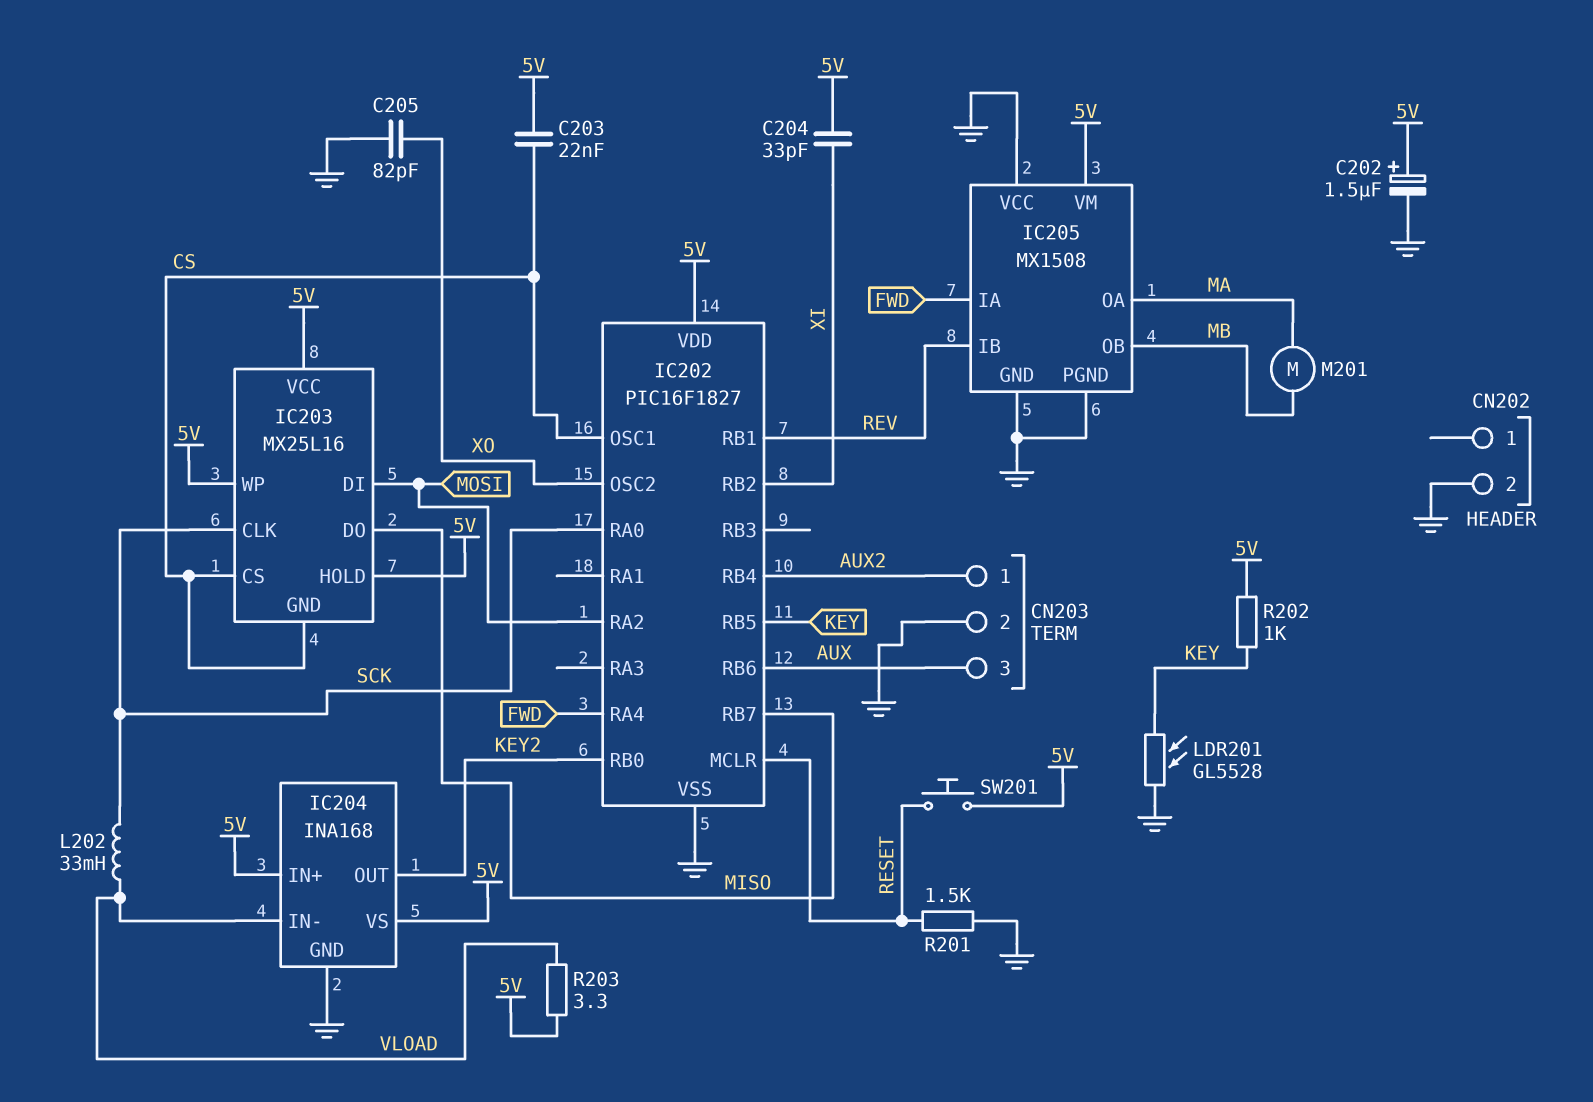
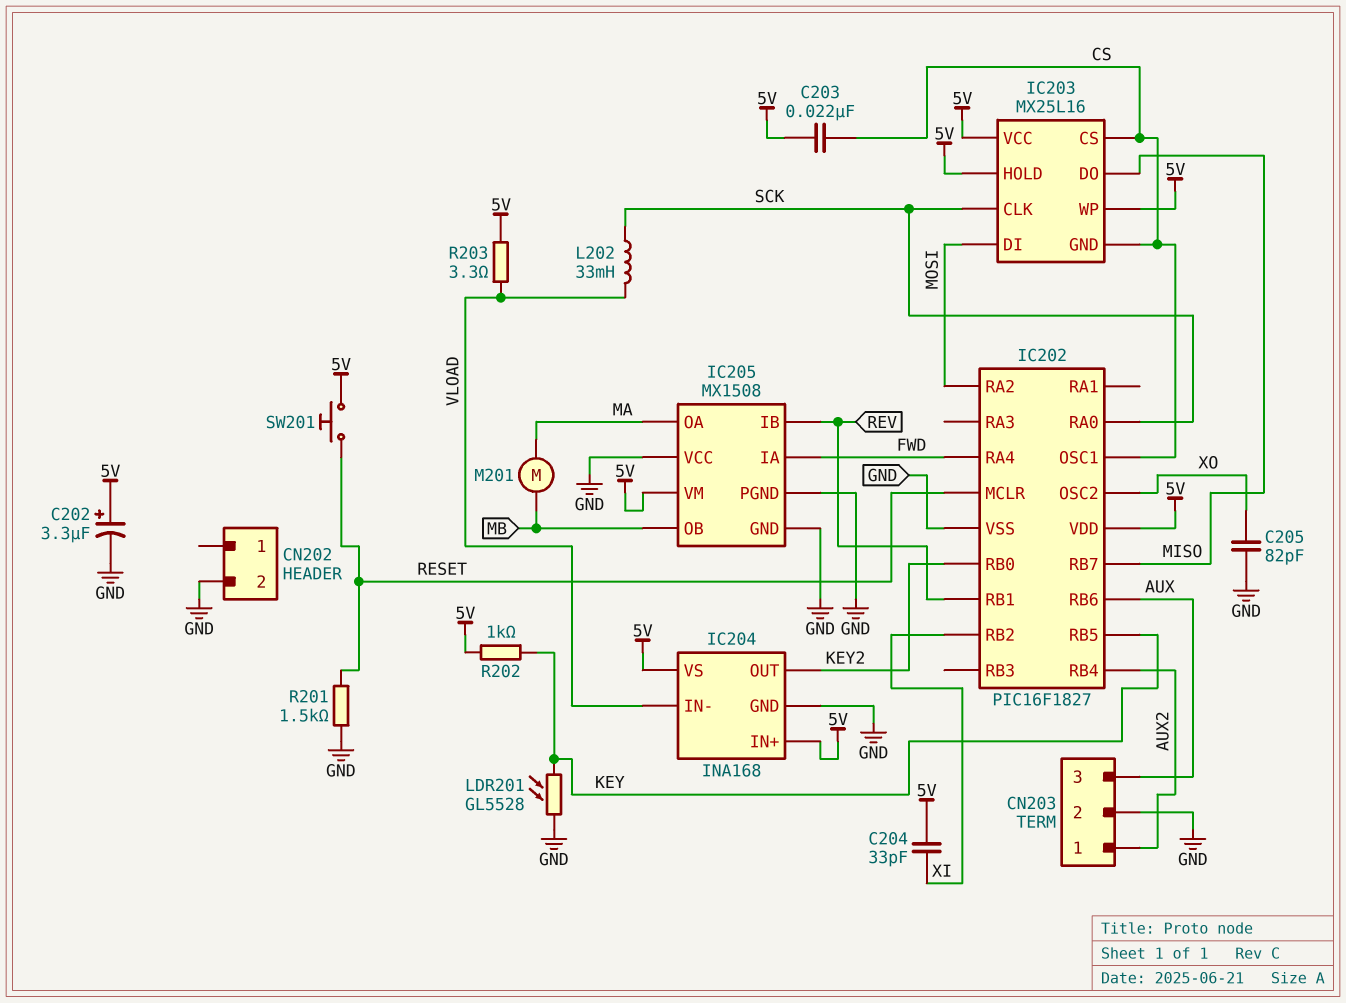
C202: 1.5uF (plus 5V, minus GND) -> 3.3uF (plus 5V, minus GND)

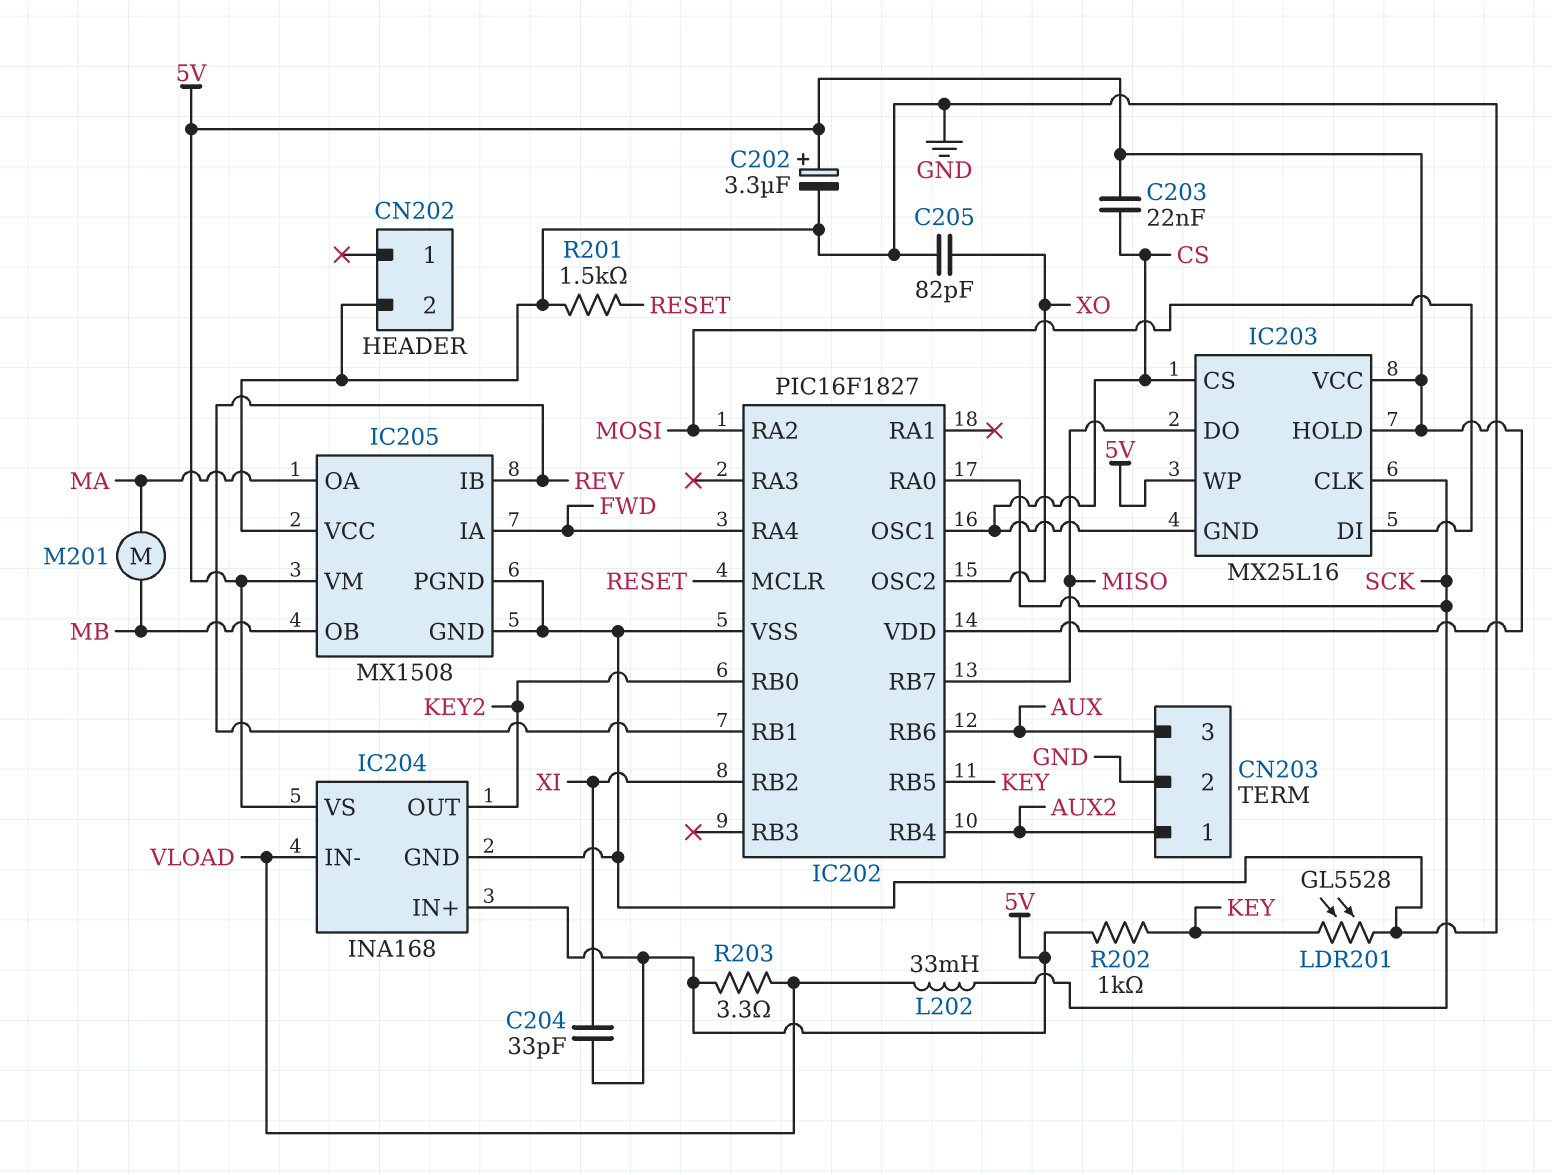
SW201: button (5V, RESET) -> none

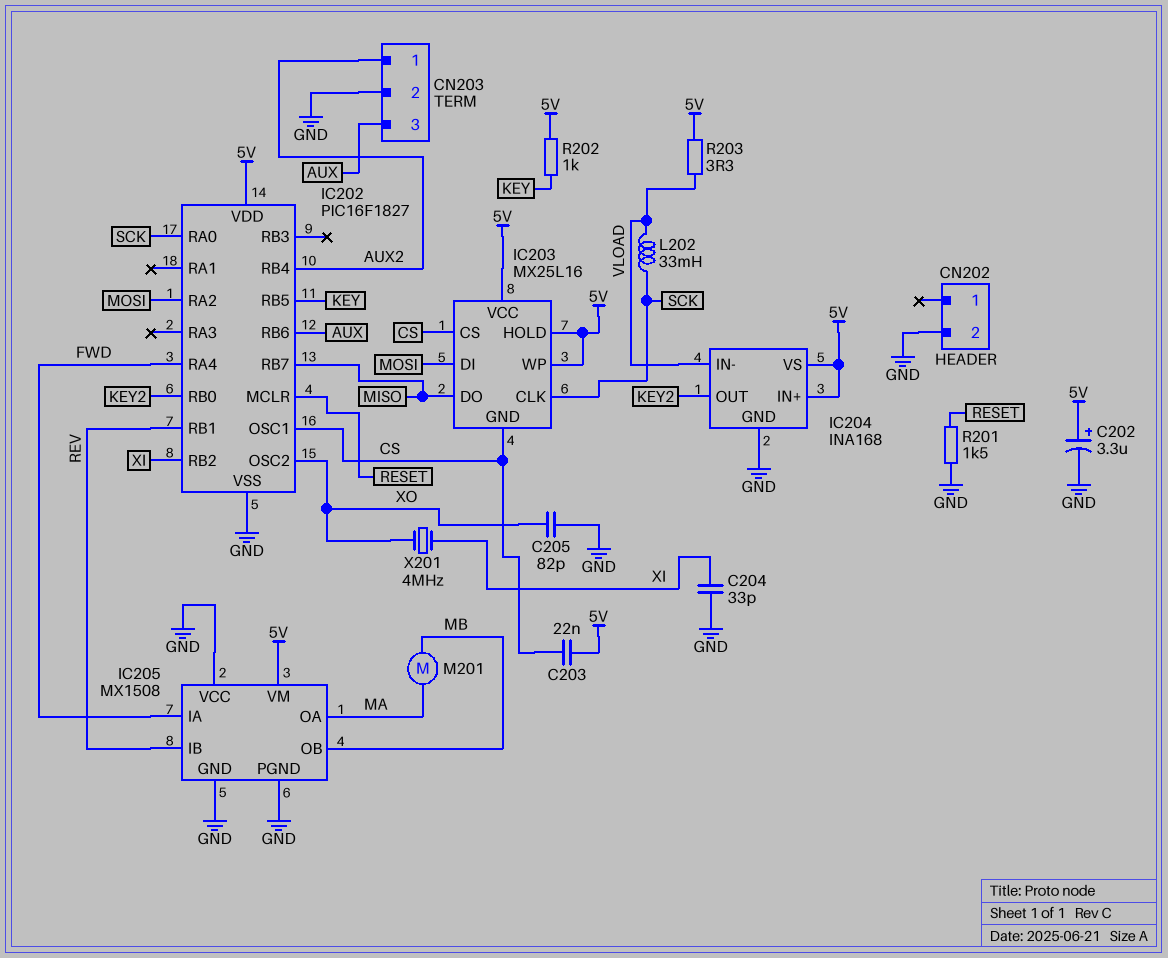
C204: 33pF (5V, XI) -> 33pF (GND, XI)
LDR201: GL5528 (GND, KEY) -> none
X201: none -> 4MHz (XI, XO)

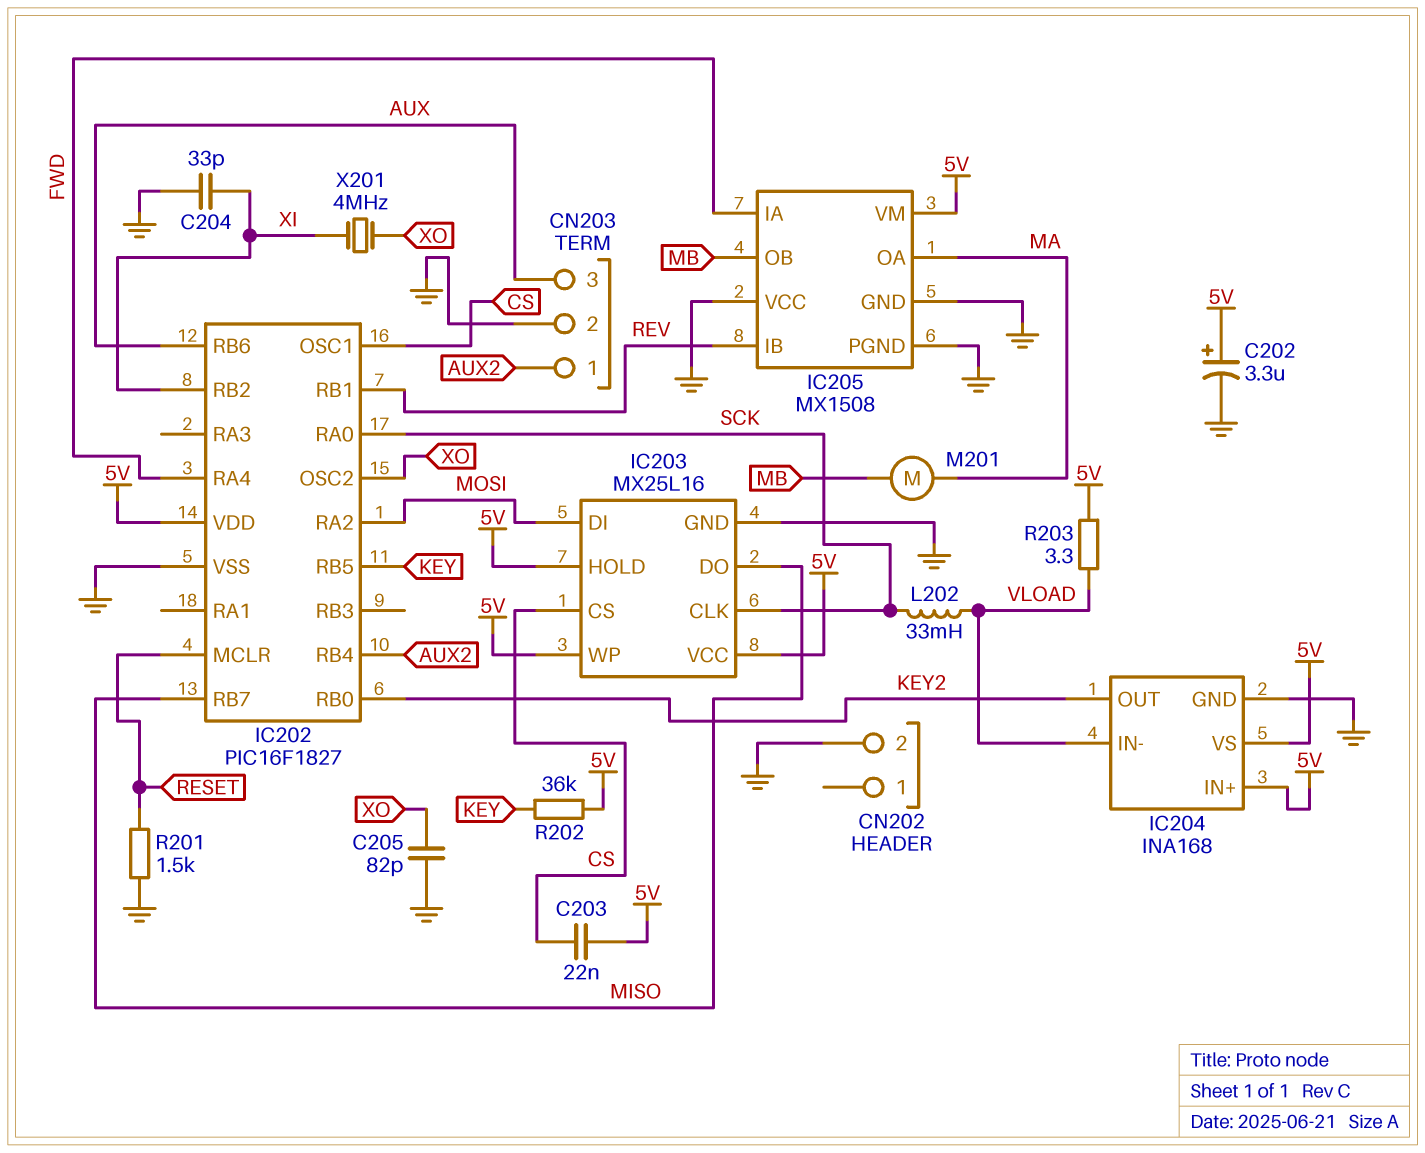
IC203 pin GND: CS -> GND
R202: 1k (5V, KEY) -> 36k (5V, KEY)

